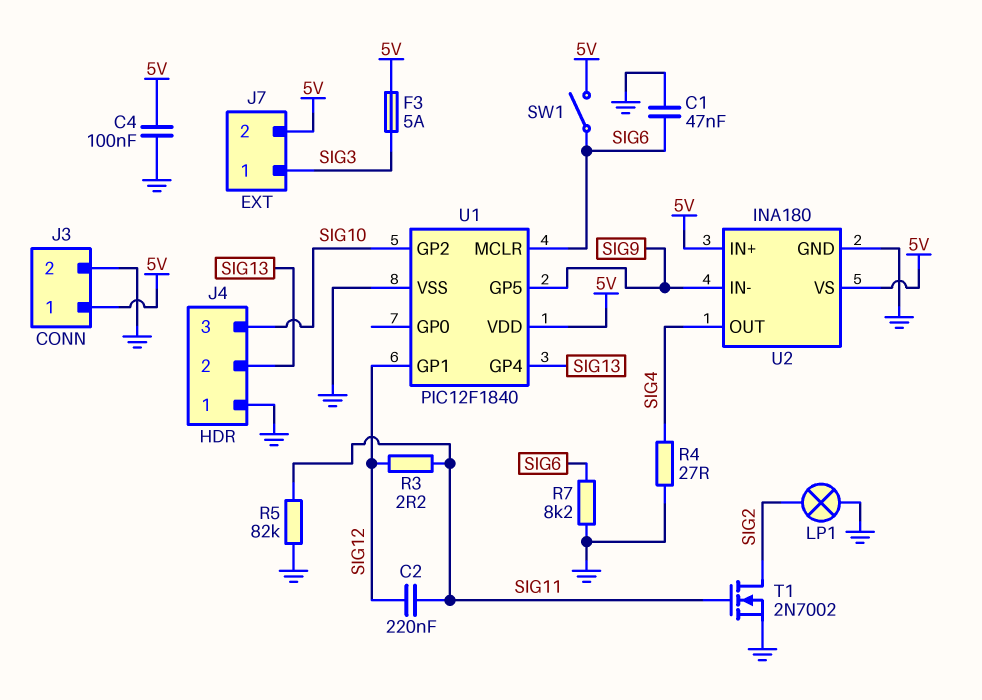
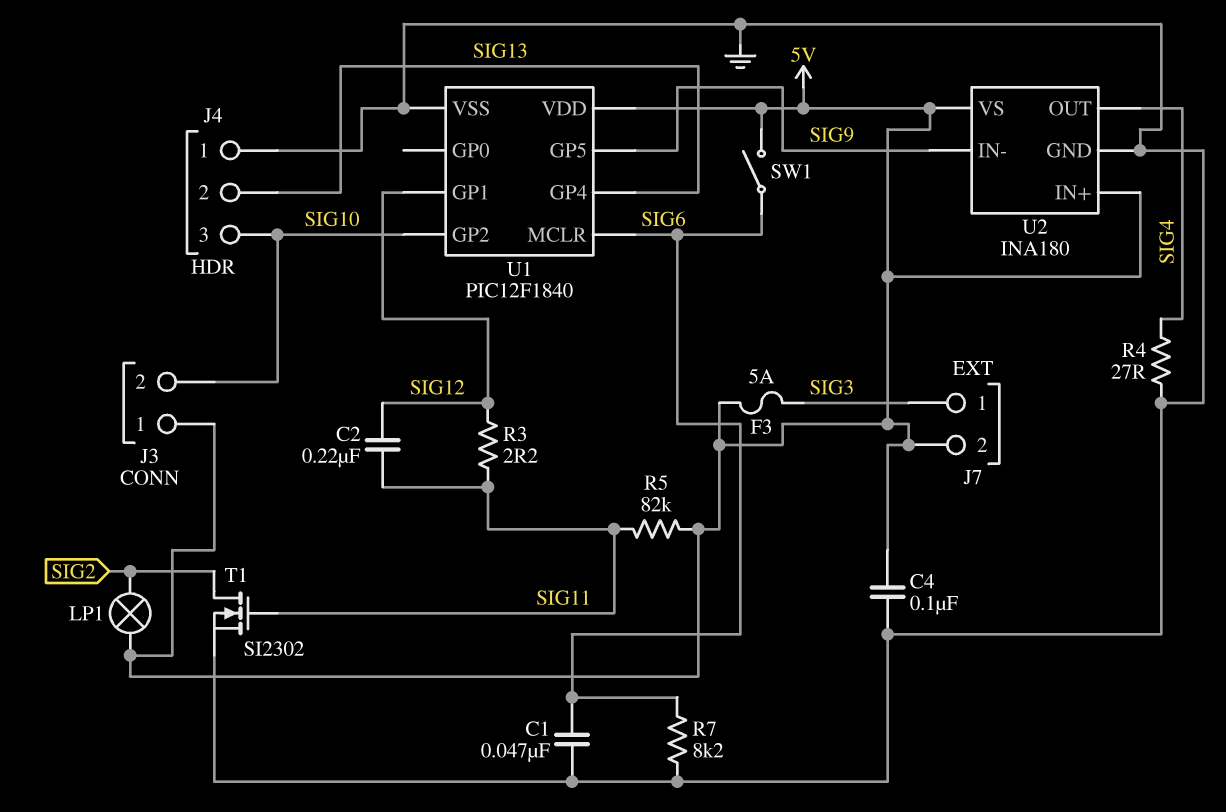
J3 pin 2: GND -> SIG10
LP1: lamp (GND, SIG2) -> lamp (5V, SIG2)
R5: 82k (GND, SIG11) -> 82k (5V, SIG11)
T1: NMOS 2N7002 (G SIG11, D SIG2, S GND) -> NMOS SI2302 (G SIG11, D SIG2, S GND)

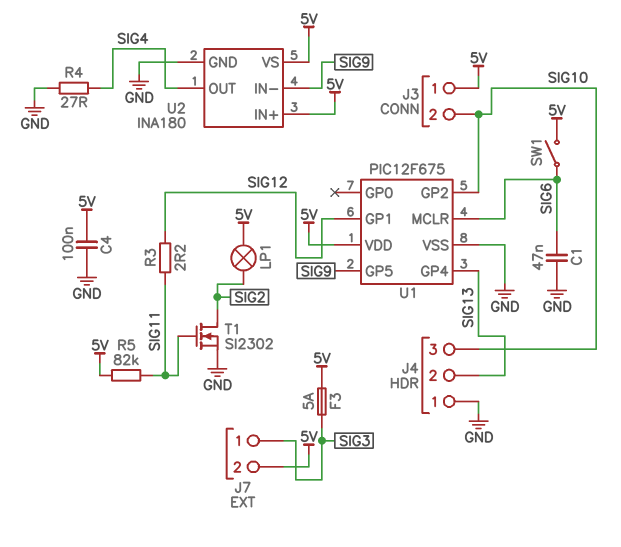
C2: 220nF (SIG11, SIG12) -> none
R7: 8.2k (GND, SIG6) -> none
U1: PIC12F1840 -> PIC12F675

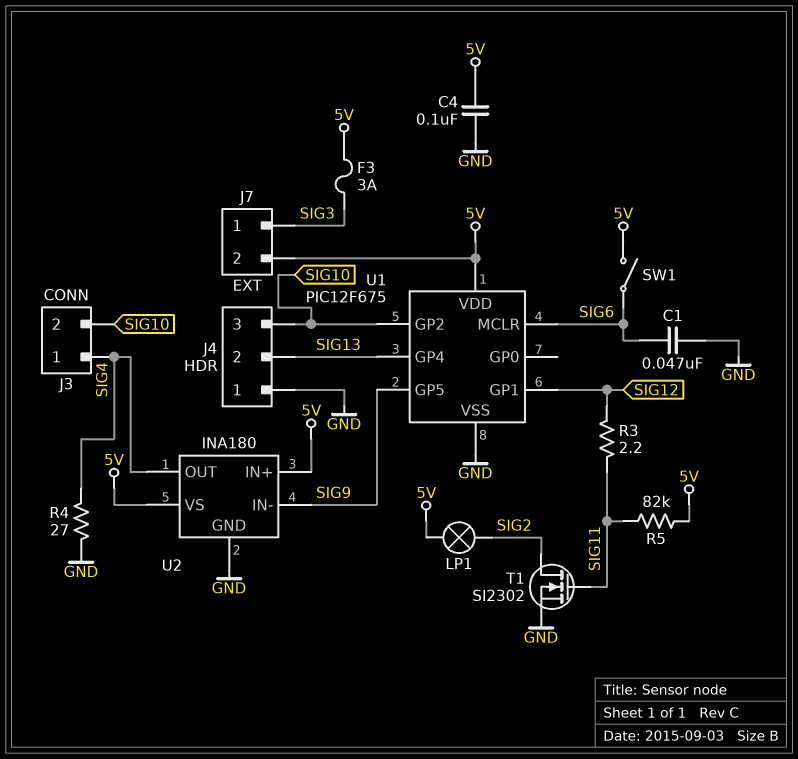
F3: 5A (5V, SIG3) -> 3A (5V, SIG3)
J3 pin 1: 5V -> SIG4

